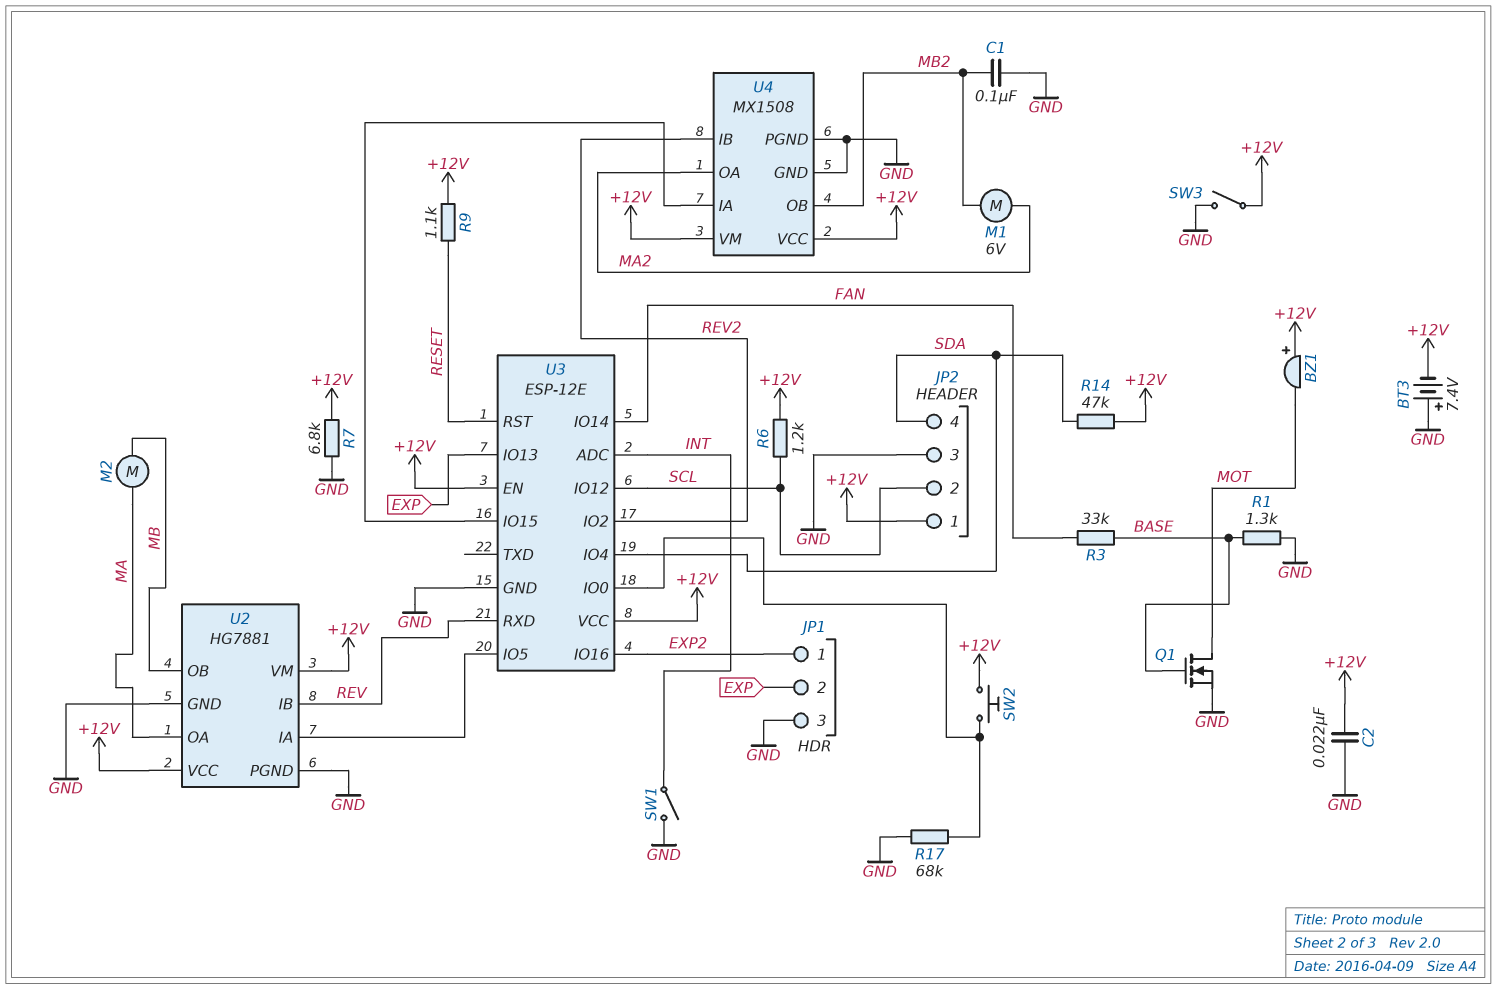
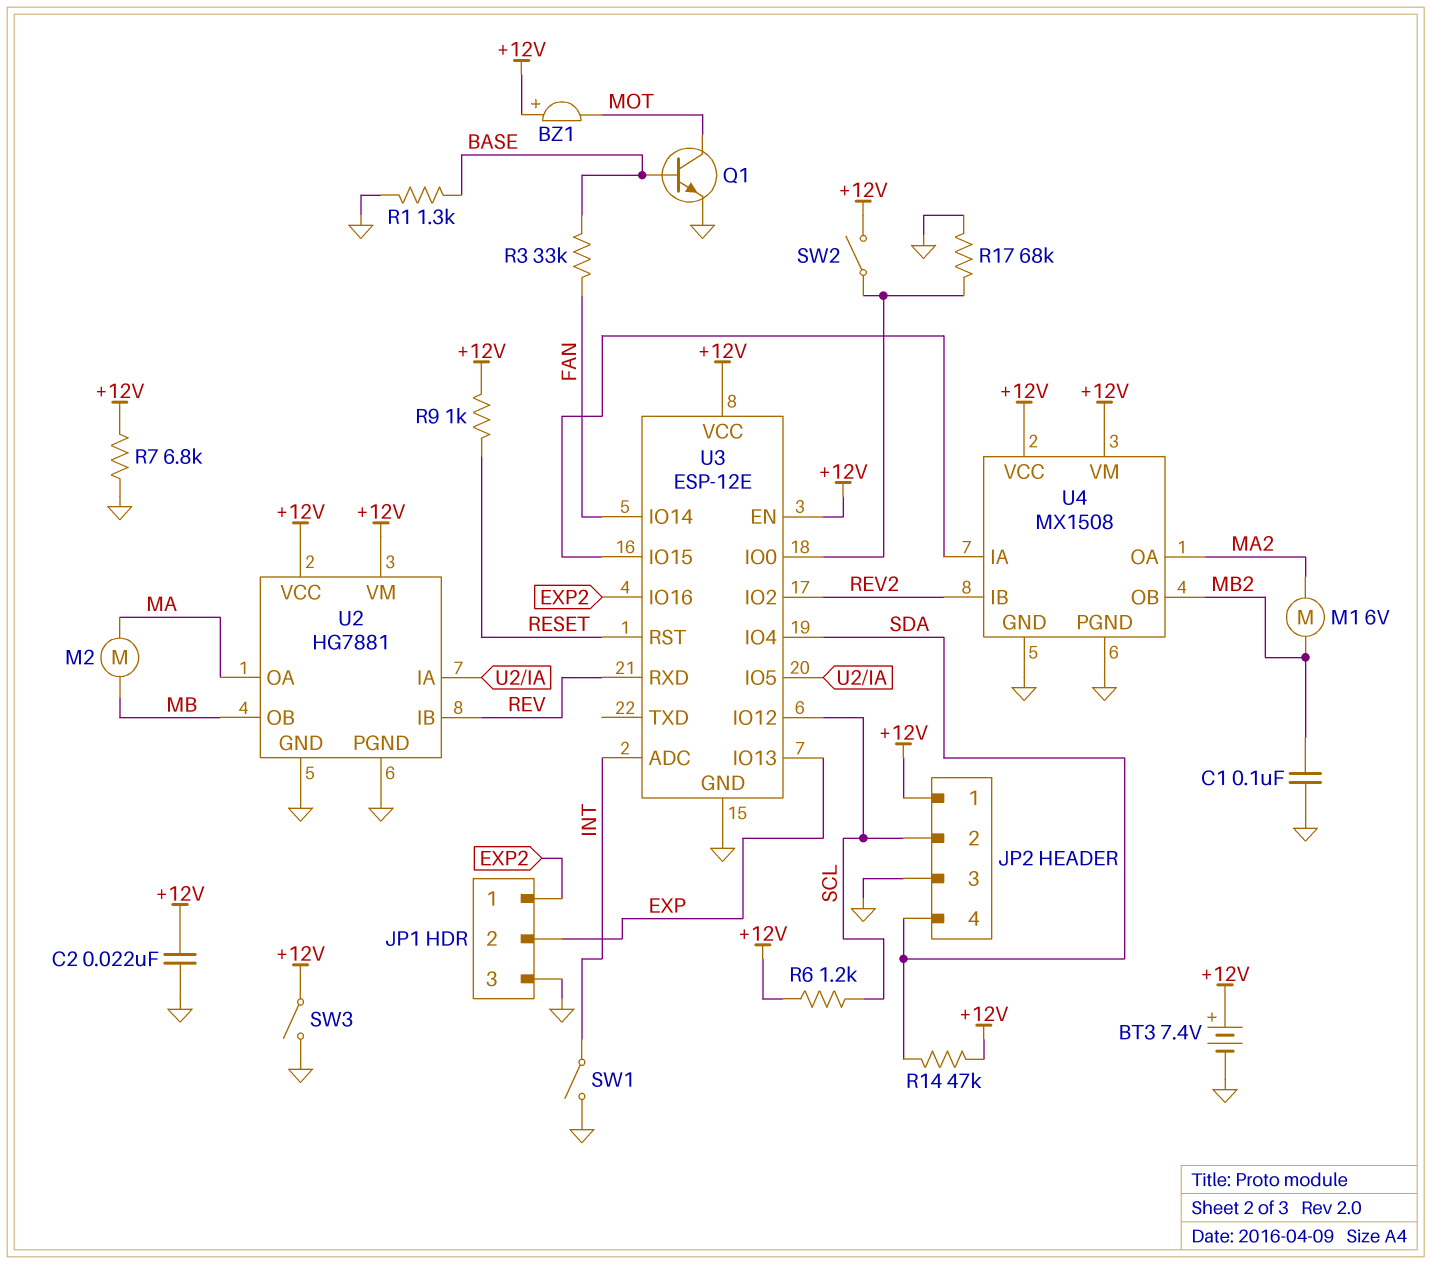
BT3: 7.4V (plus GND, minus +12V) -> 7.4V (plus +12V, minus GND)
Q1: NMOS (G BASE, D MOT, S GND) -> NPN (B BASE, C MOT, E GND)
R9: 1.1k (+12V, RESET) -> 1k (+12V, RESET)
SW2: button (+12V, U3/IO0) -> switch (+12V, U3/IO0)

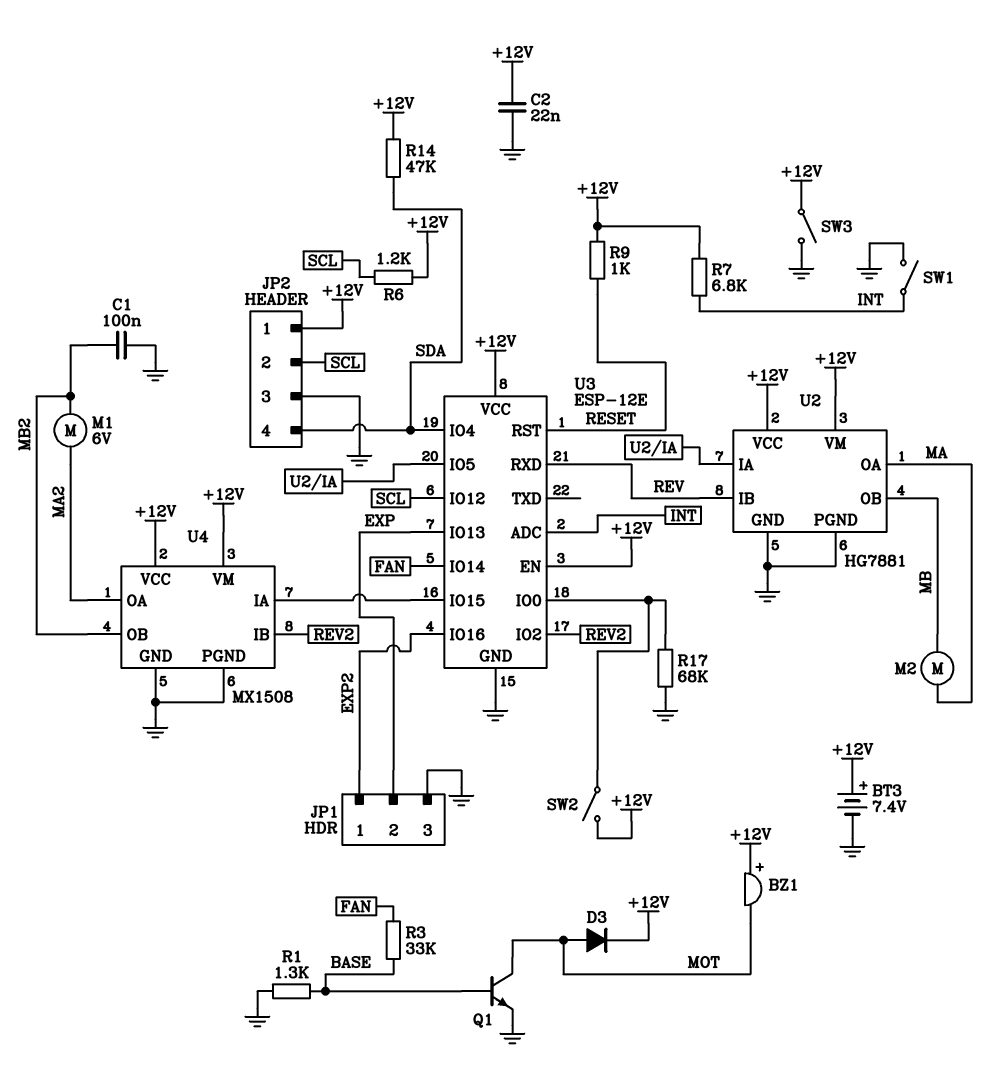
D3: none -> diode (A MOT, K +12V)
R7: 6.8k (+12V, GND) -> 6.8k (+12V, INT)

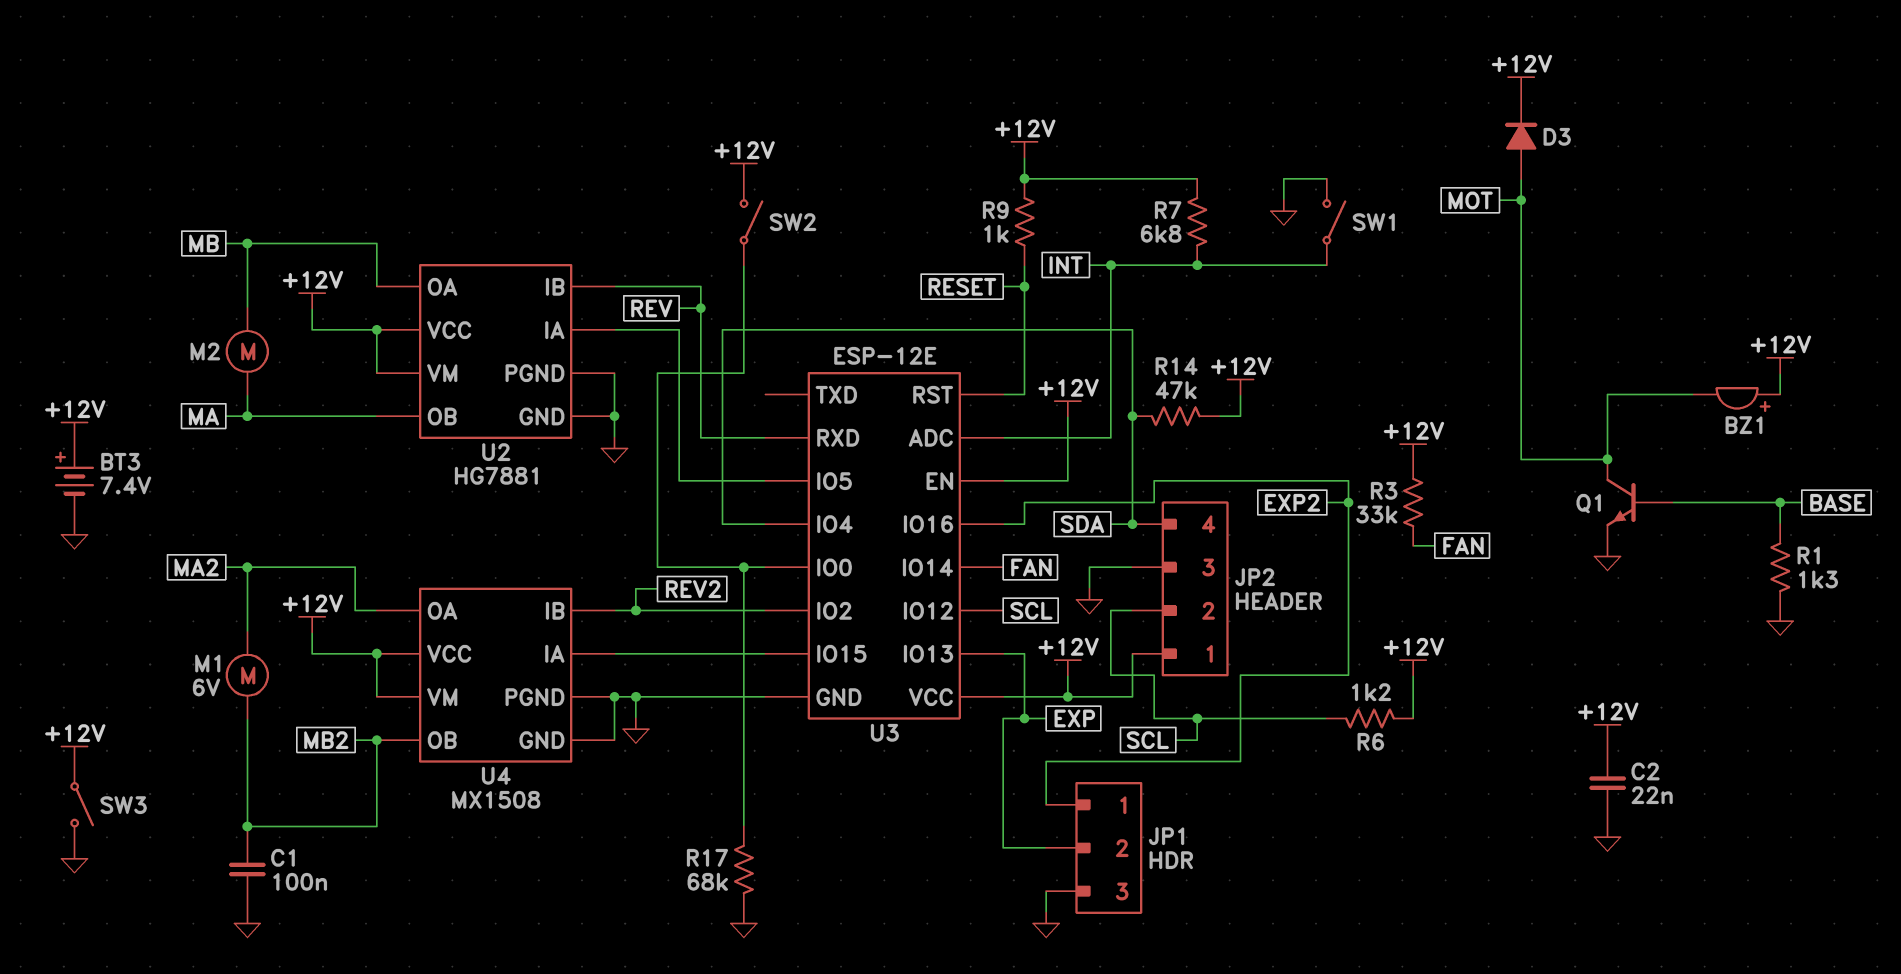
R3: 33k (BASE, FAN) -> 33k (+12V, FAN)
U2 pin OA: MA -> MB
U2 pin OB: MB -> MA

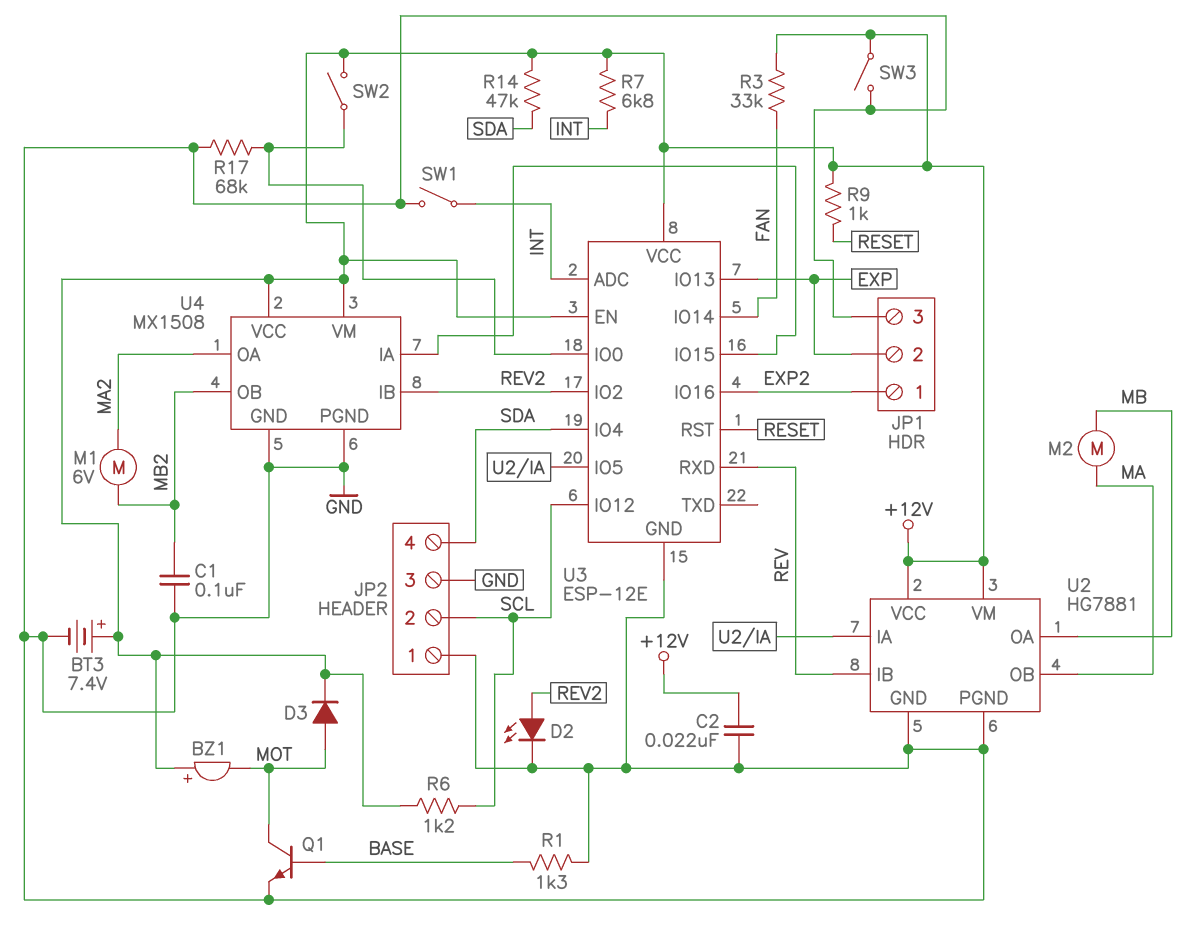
D2: none -> LED (A REV2, K GND)
JP2 pin 1: +12V -> GND

